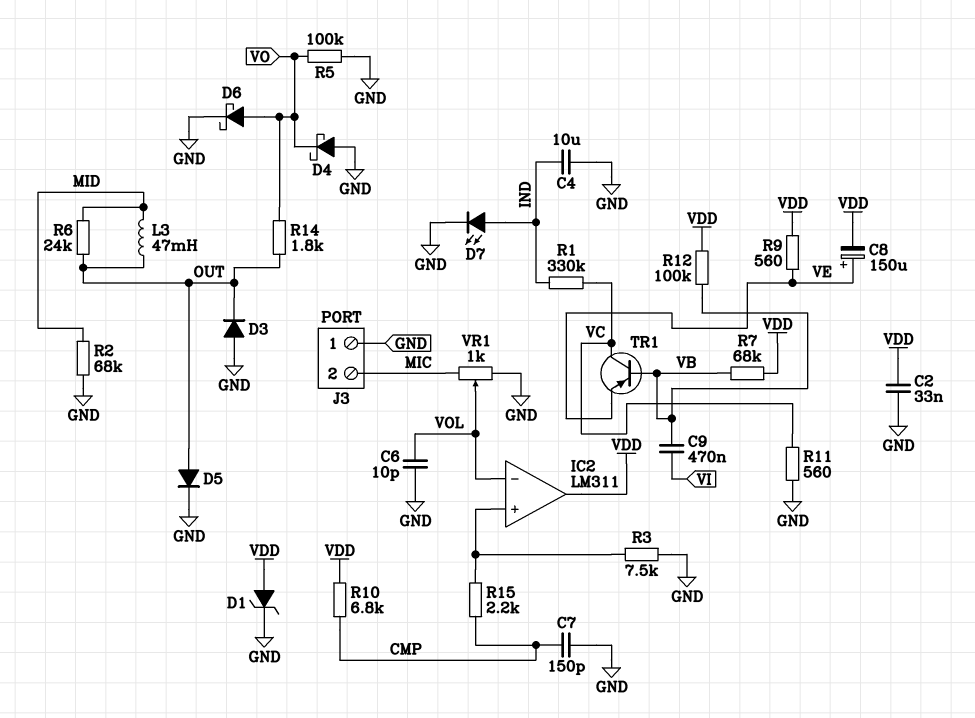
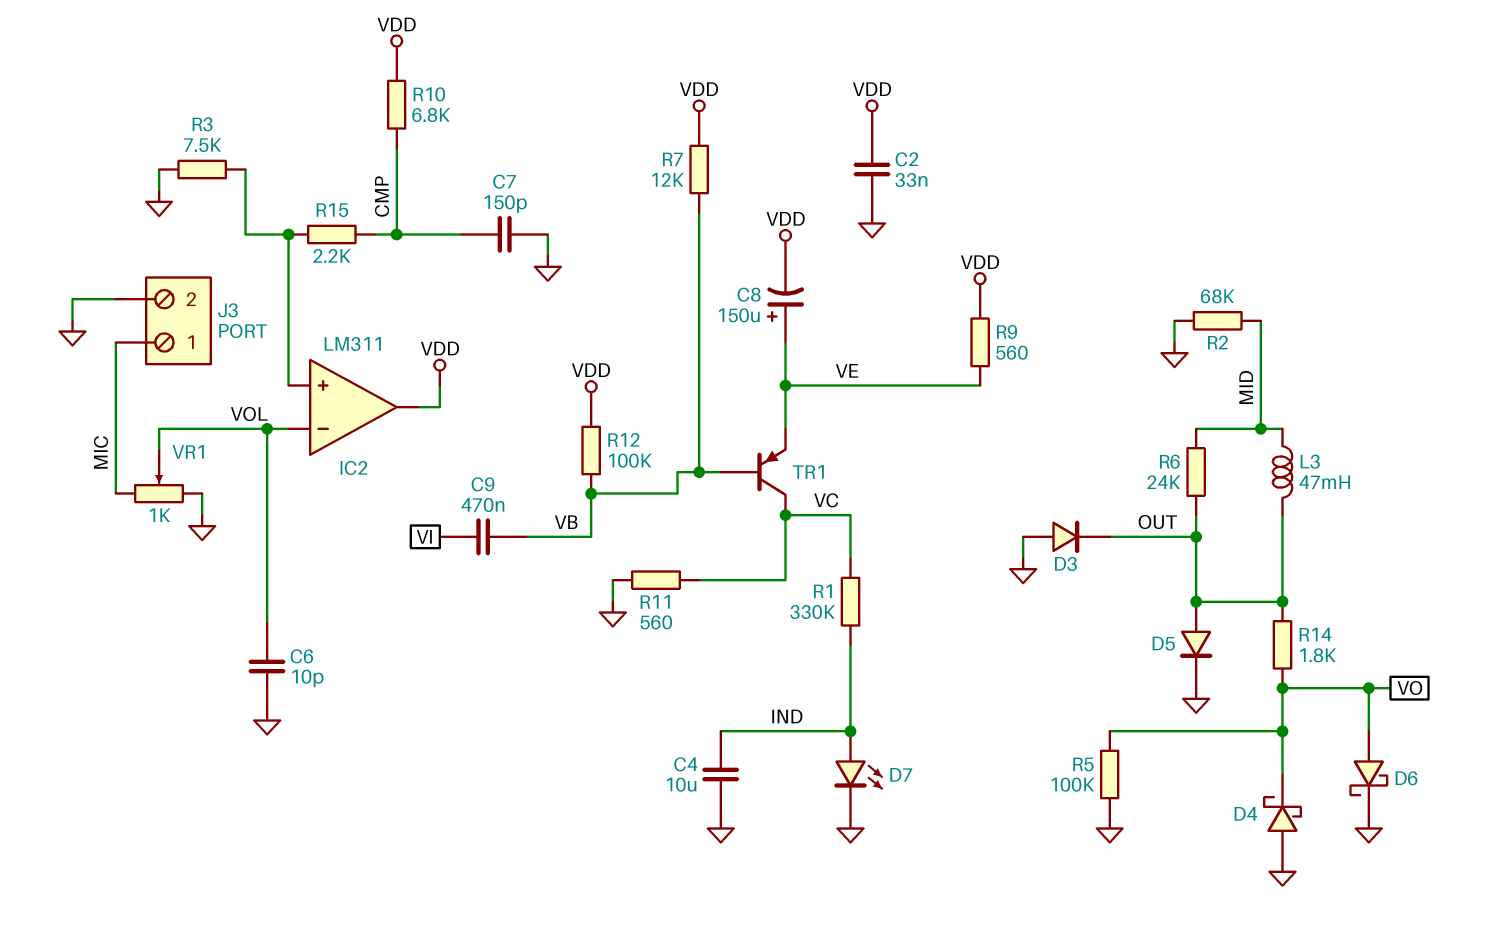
D1: zener (A VDD, K GND) -> none
J3 pin 1: GND -> MIC
J3 pin 2: MIC -> GND
R7: 68k (VB, VDD) -> 12k (VB, VDD)

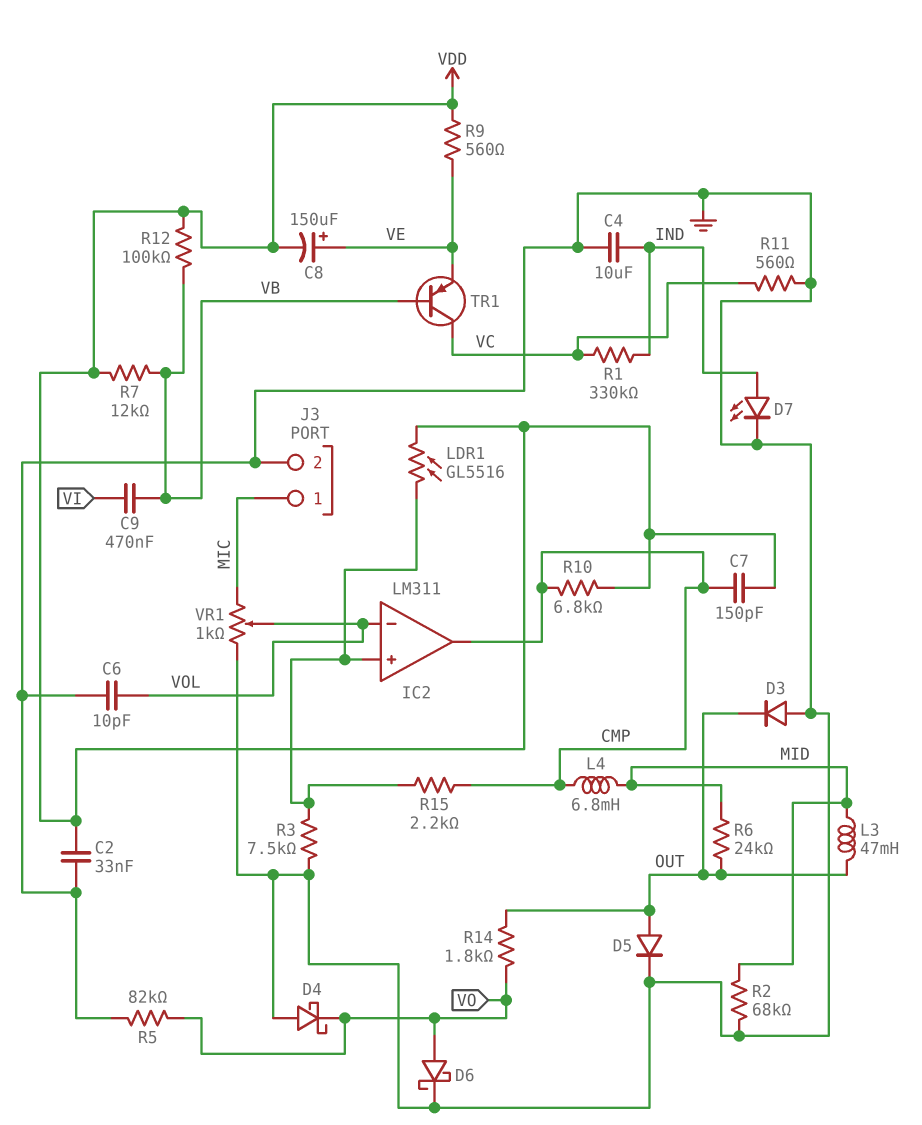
C7: 150pF (CMP, GND) -> 150pF (CMP, VDD)
IC2 pin out: VDD -> CMP
L4: none -> 6.8mH (CMP, MID)
LDR1: none -> GL5516 (IC2/in+, VDD)
R5: 100k (GND, VO) -> 82k (GND, VO)

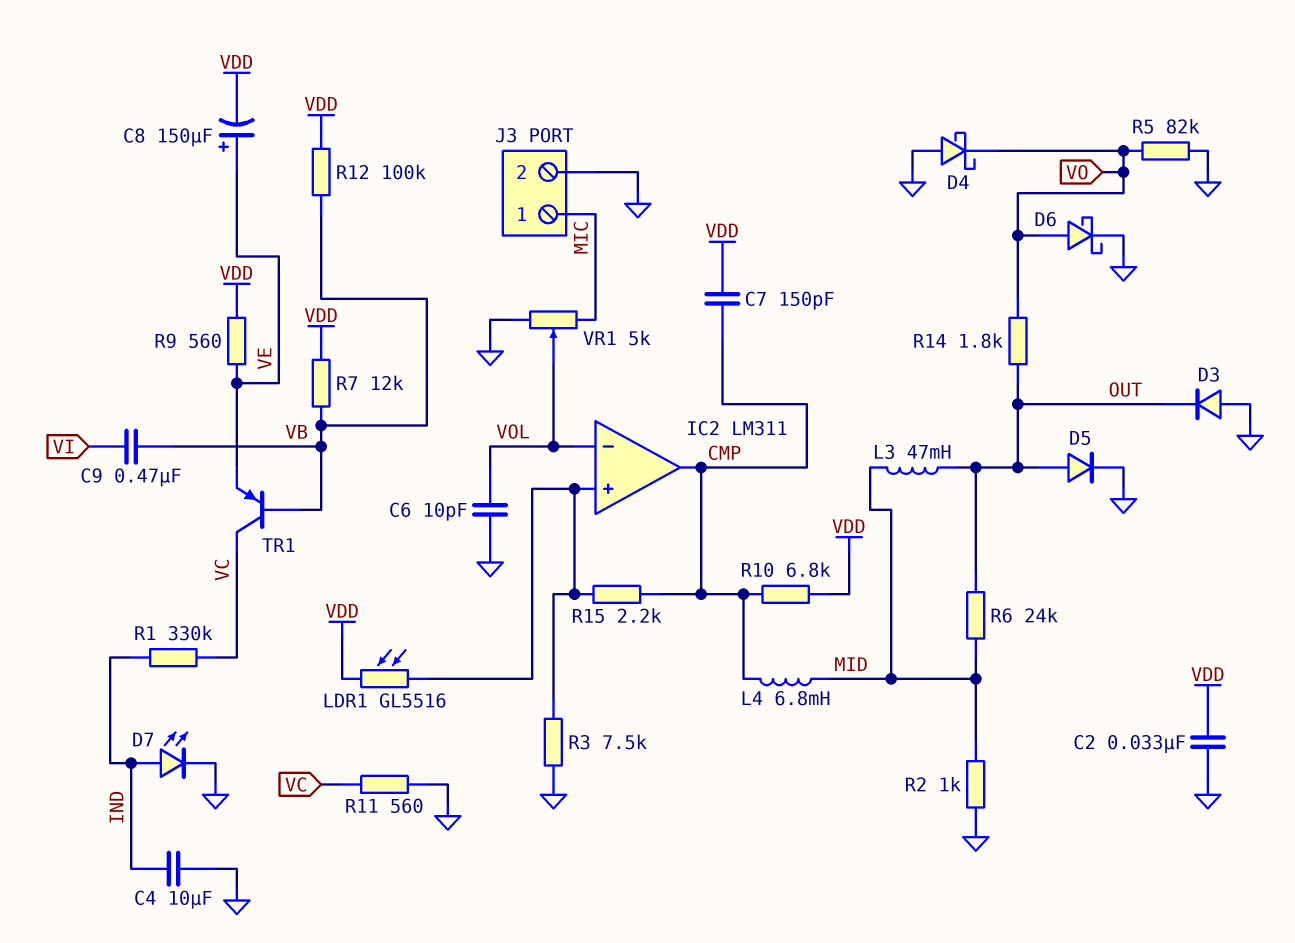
R2: 68k (GND, MID) -> 1k (GND, MID)
VR1: 1k (GND, MIC, wiper VOL) -> 5k (GND, MIC, wiper VOL)

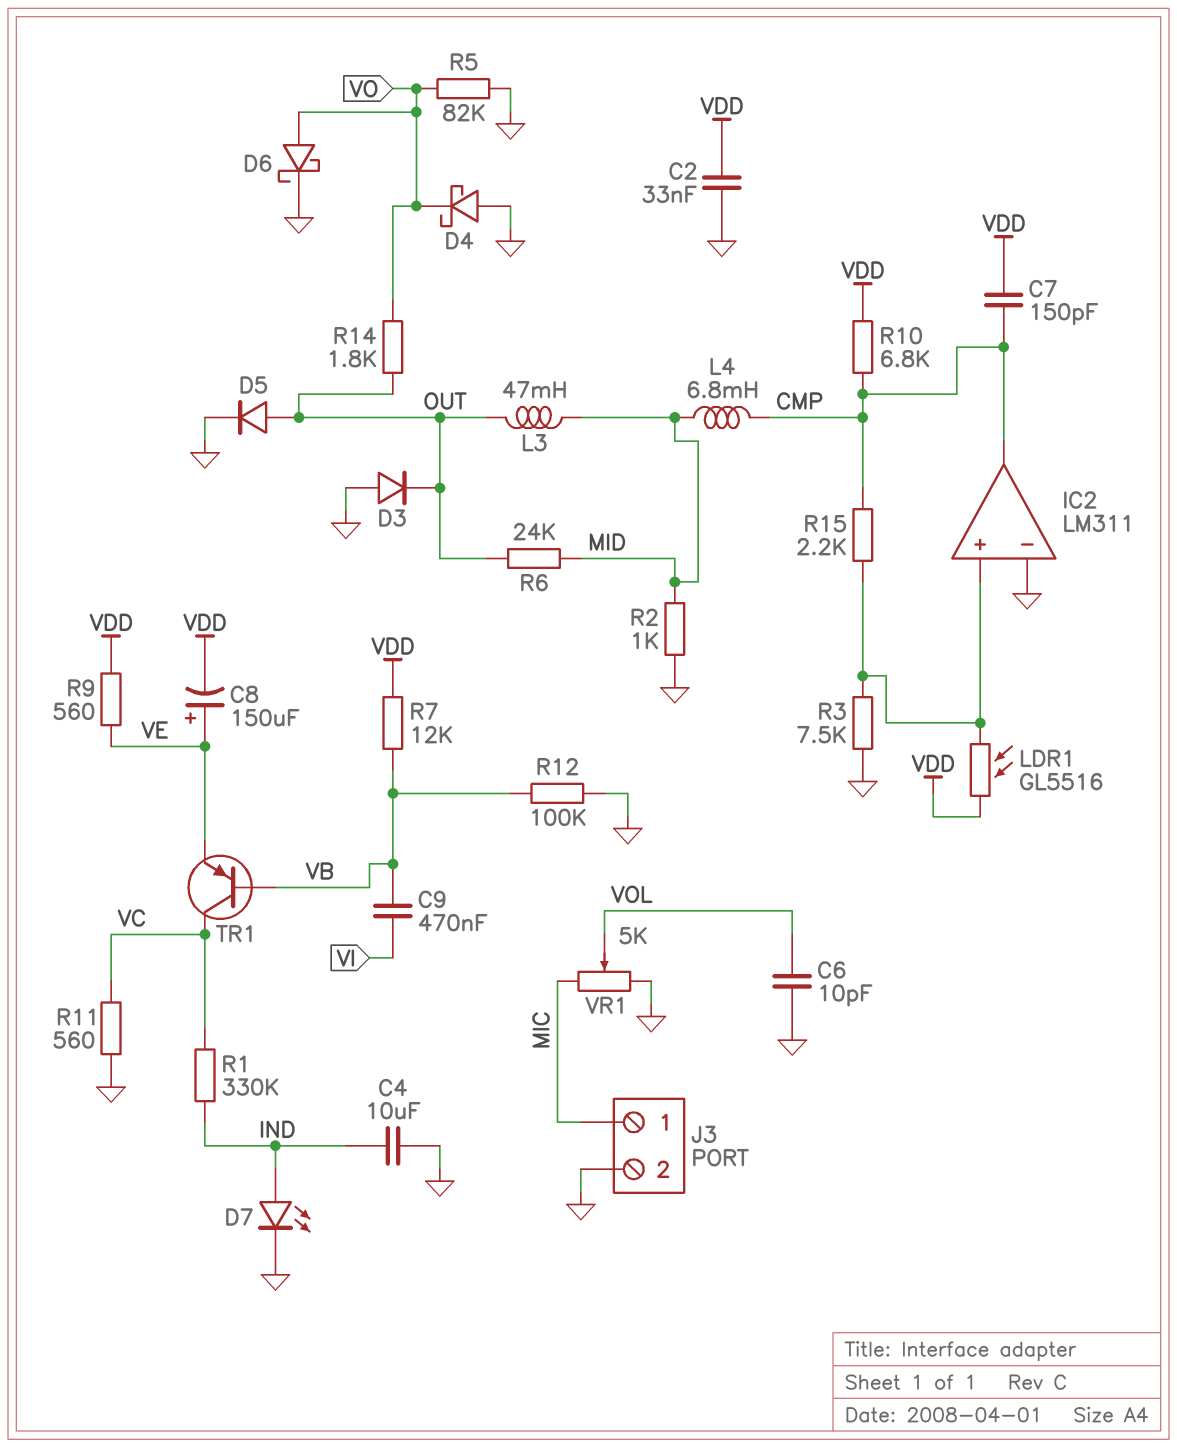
IC2 pin in-: VOL -> GND
R12: 100k (VB, VDD) -> 100k (GND, VB)

